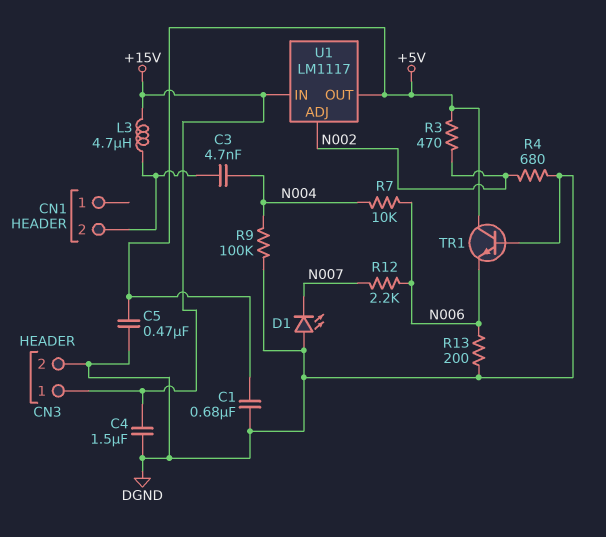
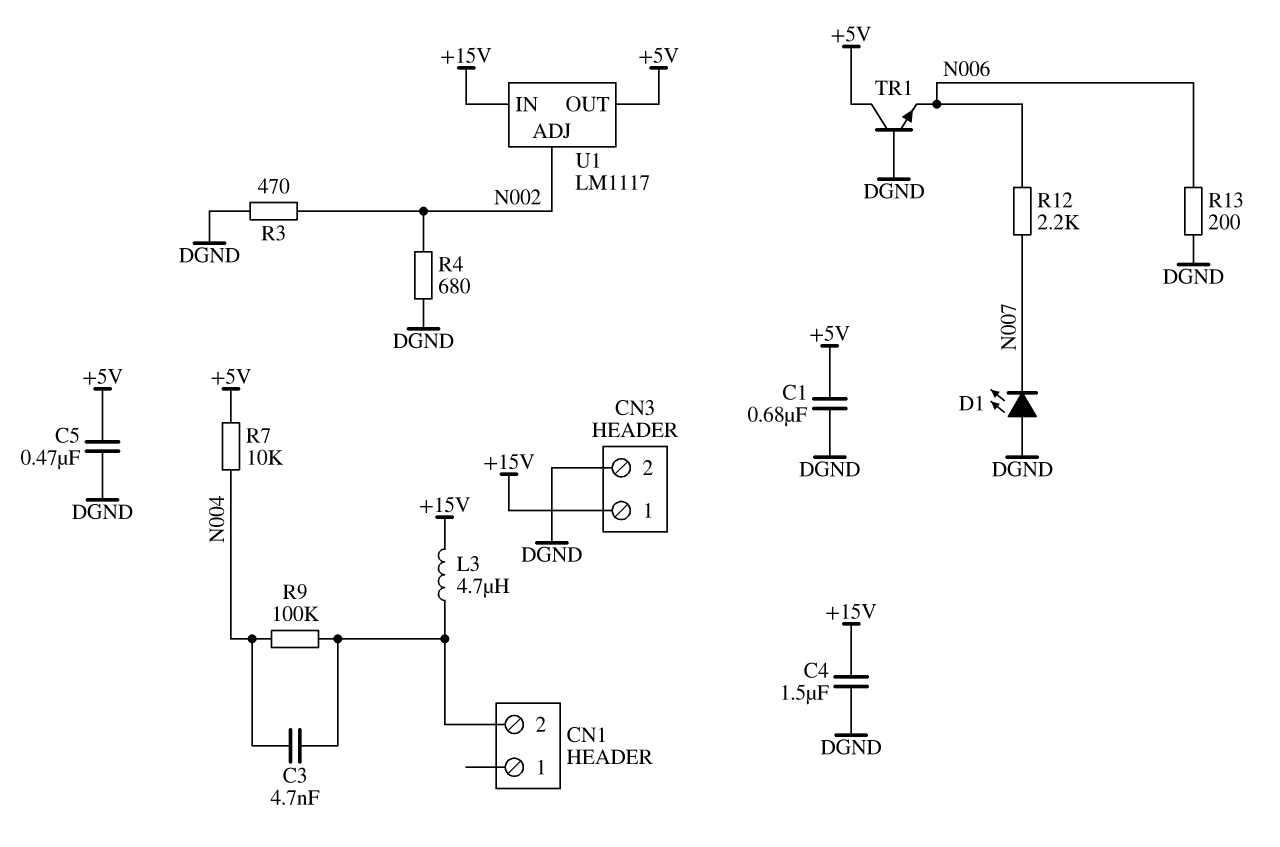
R3: 470 (+5V, N002) -> 470 (DGND, N002)
R7: 10k (N004, N006) -> 10k (+5V, N004)
R9: 100k (DGND, N004) -> 100k (CN1/2, N004)

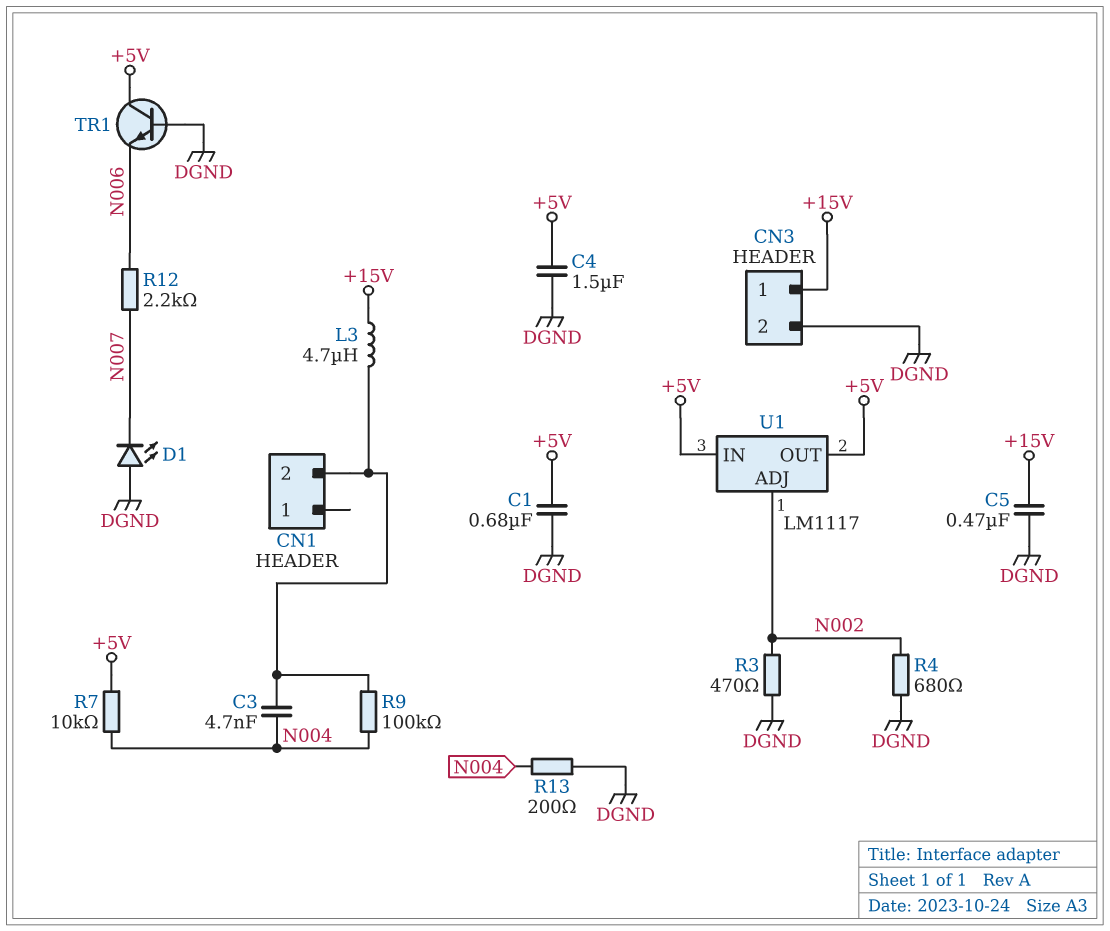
C4: 1.5uF (+15V, DGND) -> 1.5uF (+5V, DGND)
C5: 470nF (+5V, DGND) -> 470nF (+15V, DGND)
R13: 200 (DGND, N006) -> 200 (DGND, N004)
U1 pin IN: +15V -> +5V

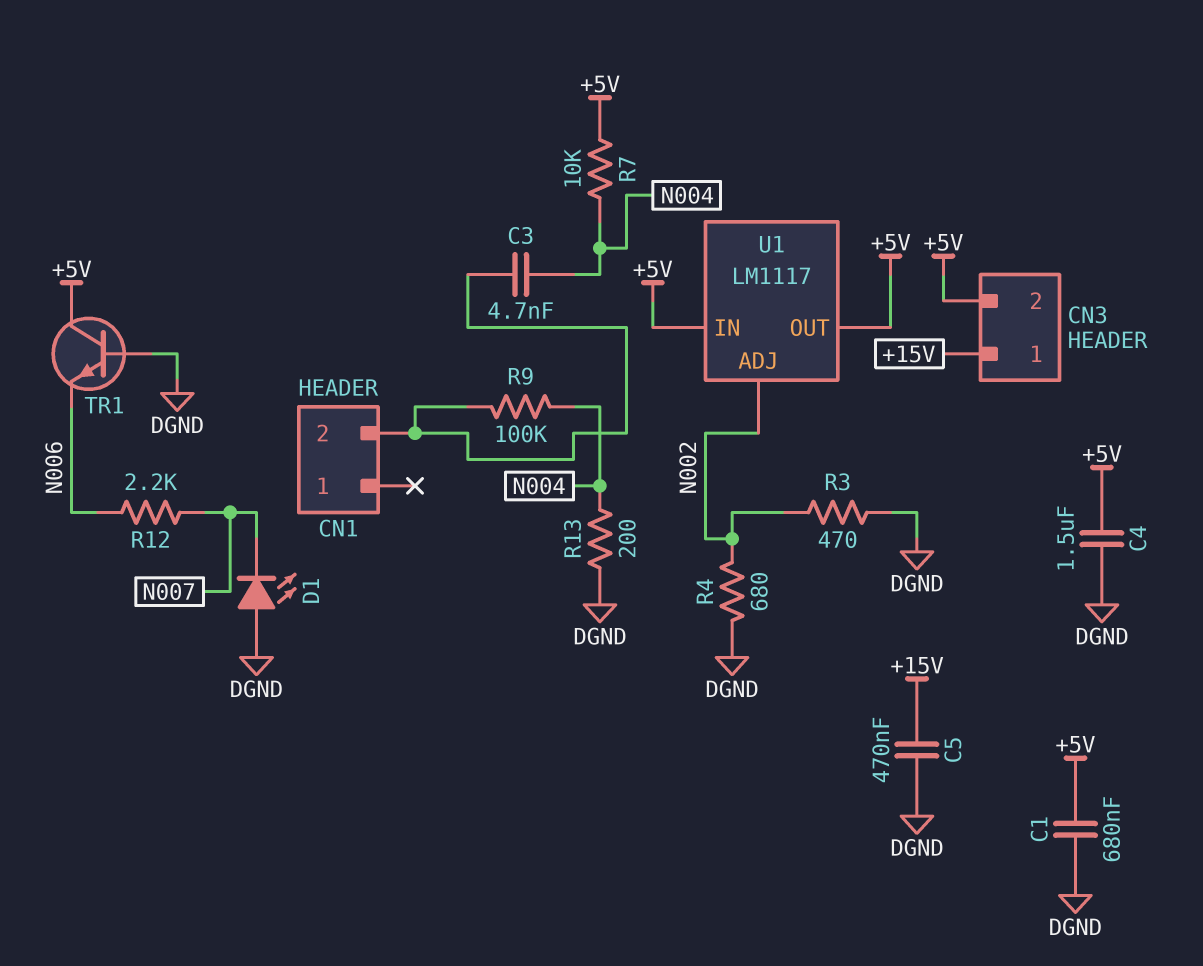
CN3 pin 2: DGND -> +5V
L3: 4.7uH (+15V, CN1/2) -> none

